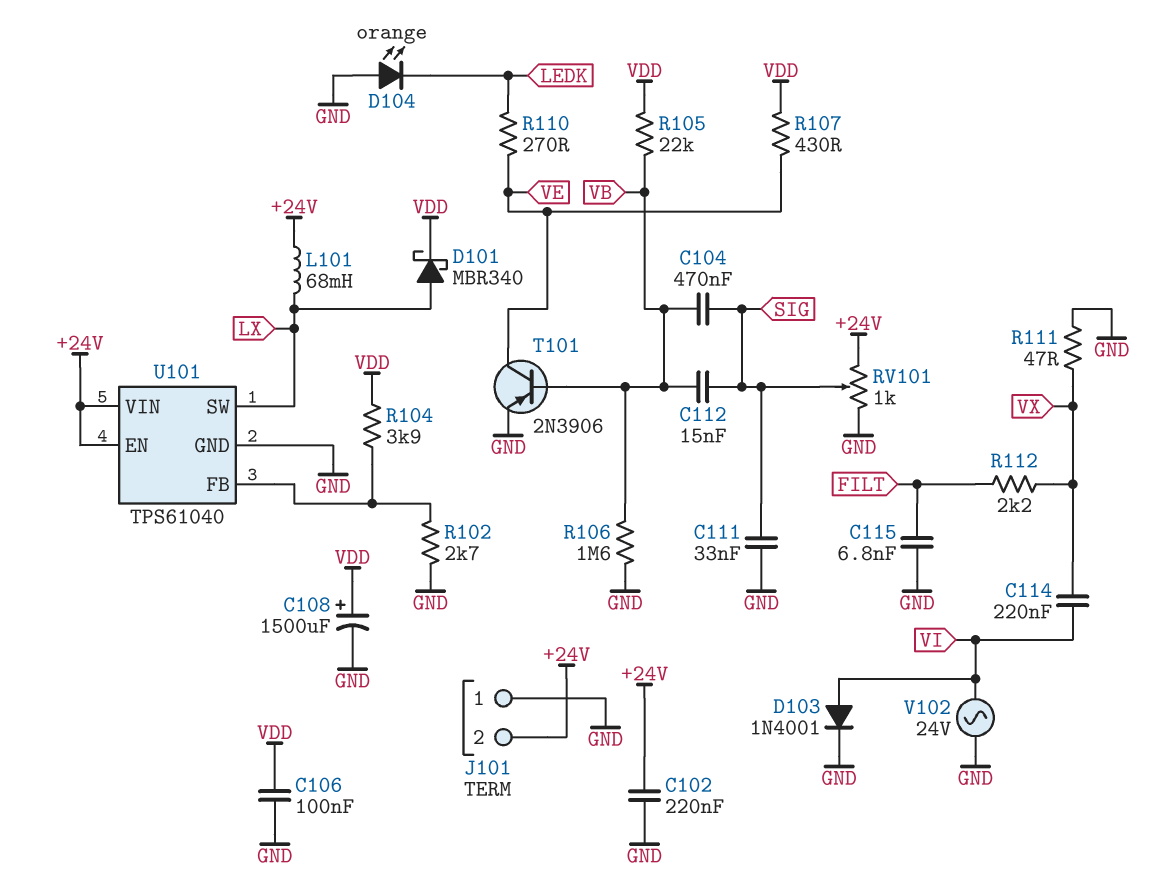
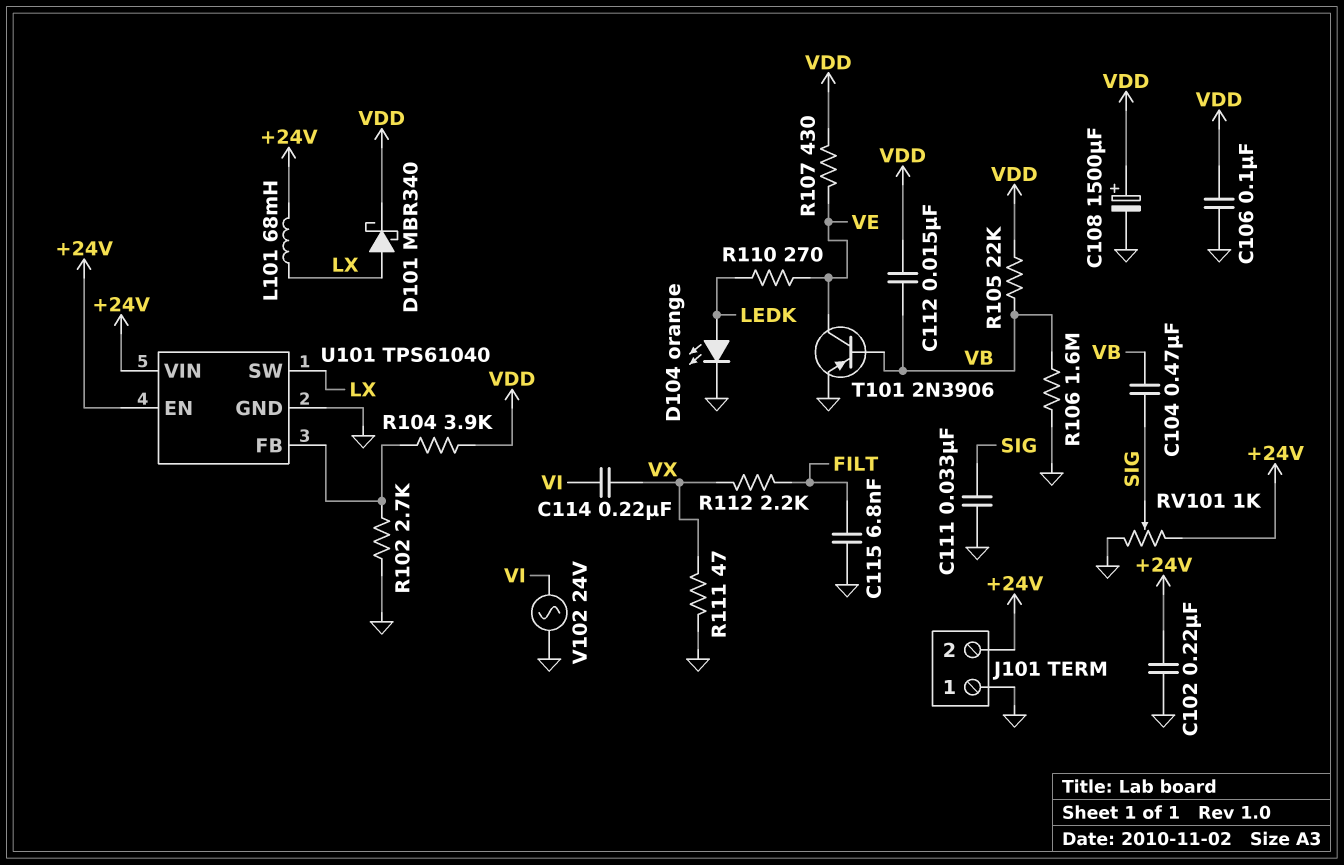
C112: 15nF (SIG, VB) -> 15nF (VB, VDD)
D103: diode 1N4001 (A VI, K GND) -> none
D104: LED orange (A GND, K LEDK) -> LED orange (A LEDK, K GND)

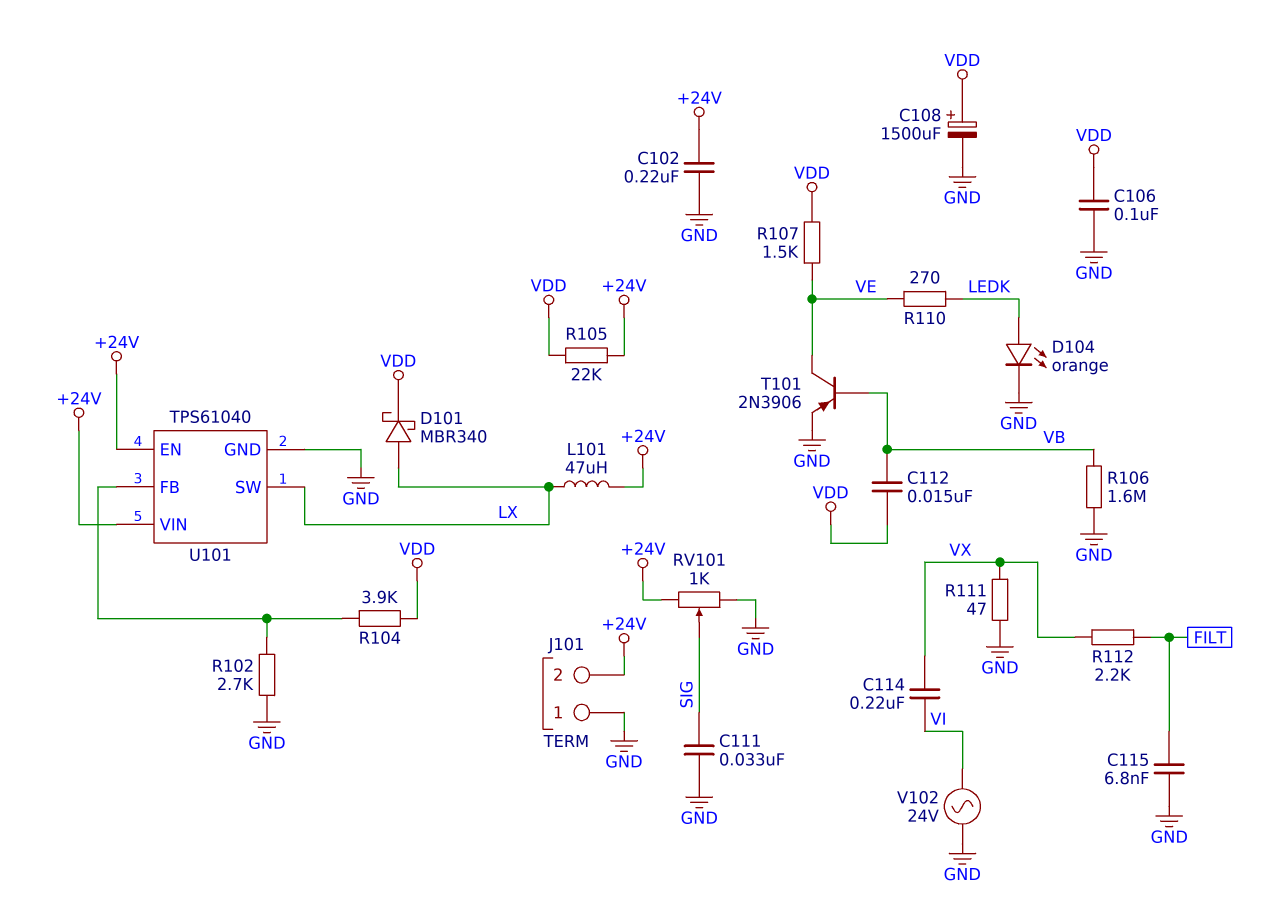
C104: 470nF (SIG, VB) -> none
L101: 68mH (+24V, LX) -> 47uH (+24V, LX)
R105: 22k (VB, VDD) -> 22k (+24V, VDD)
R107: 430 (VDD, VE) -> 1.5k (VDD, VE)

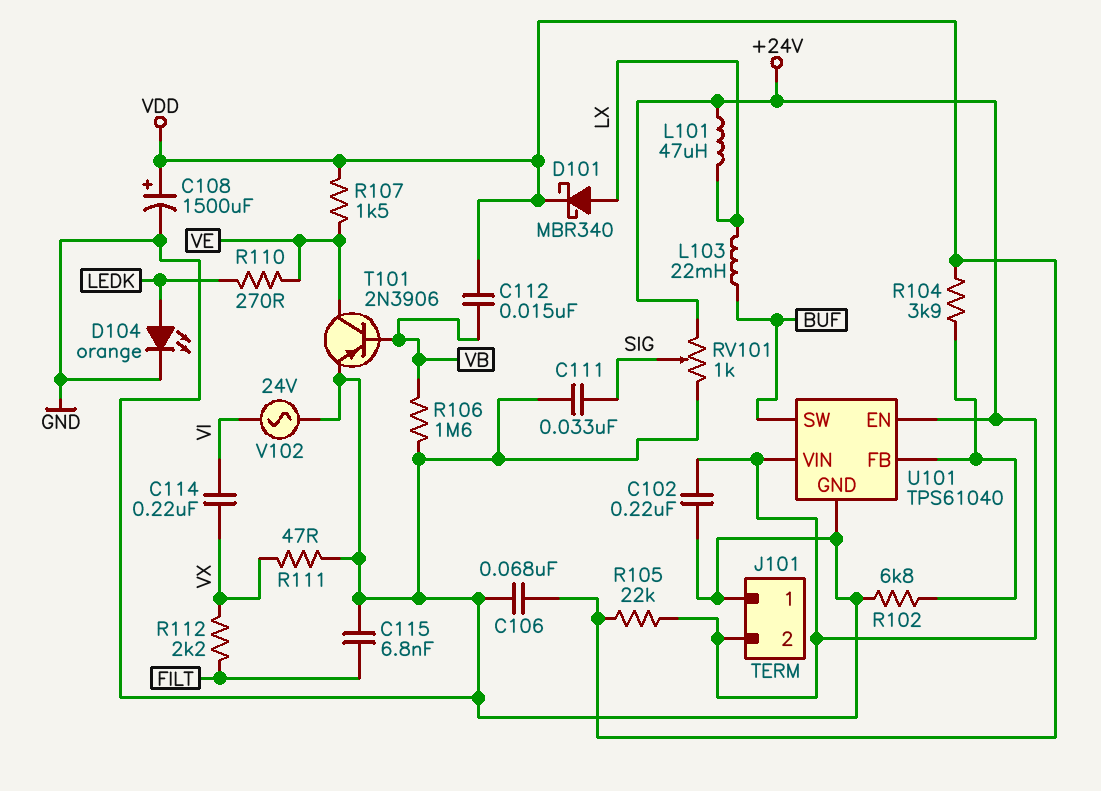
C106: 100nF (GND, VDD) -> 68nF (GND, VDD)
L103: none -> 22mH (BUF, LX)
R102: 2.7k (GND, U101/FB) -> 6.8k (GND, U101/FB)
U101 pin SW: LX -> BUF

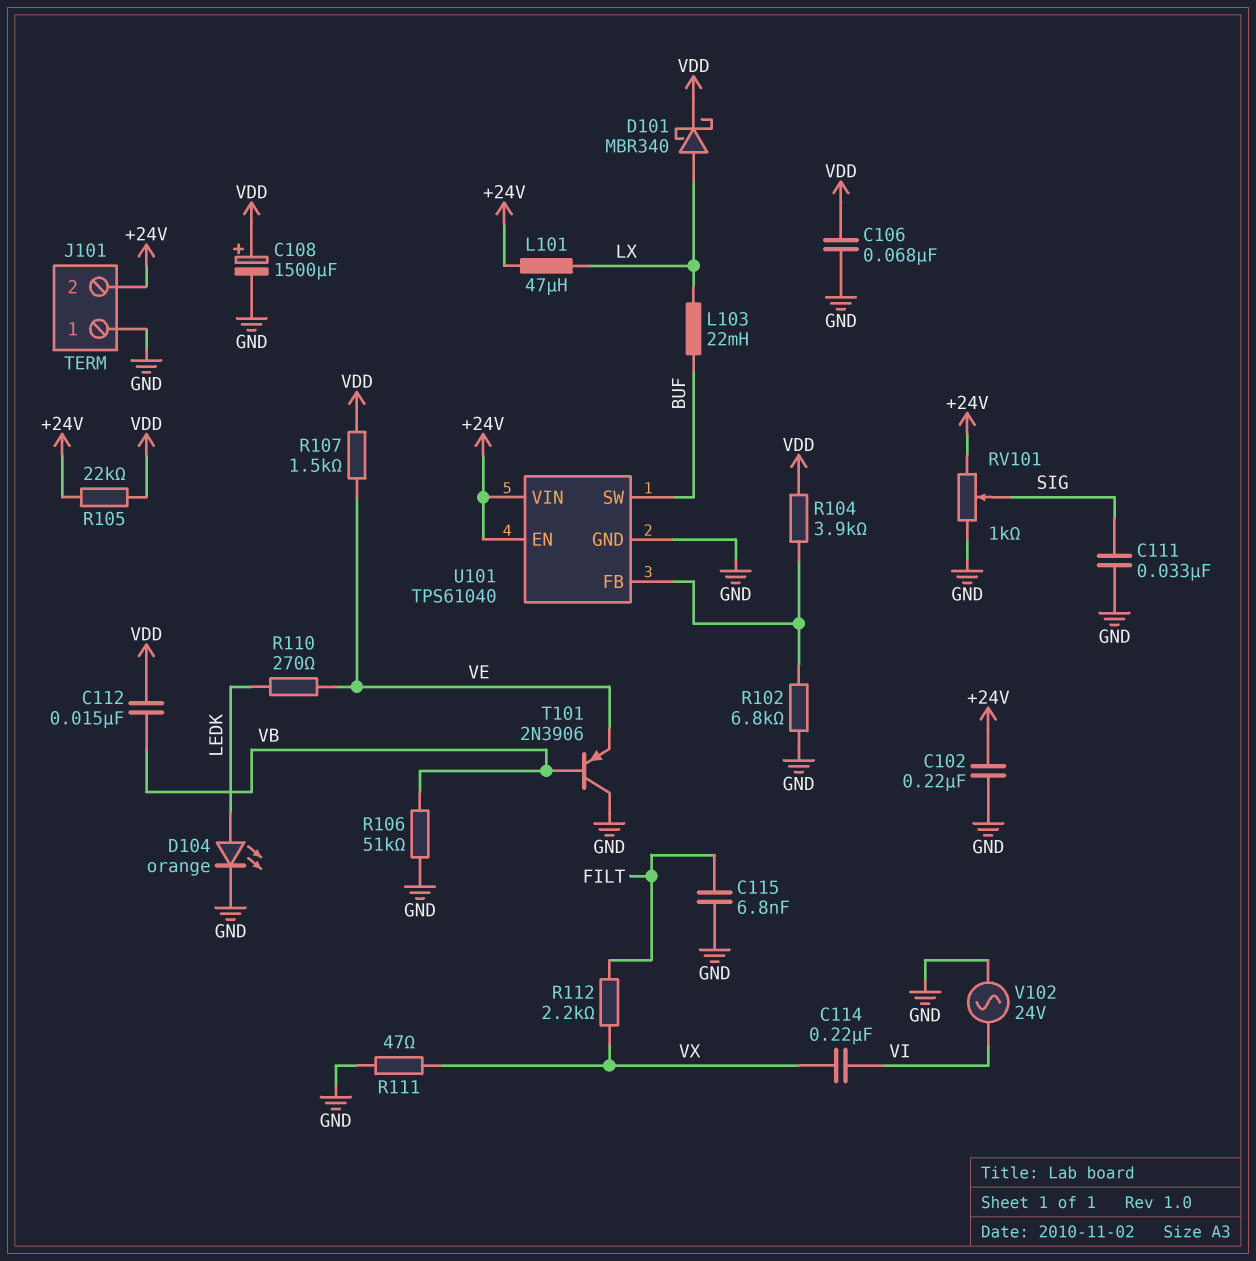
R106: 1.6M (GND, VB) -> 51k (GND, VB)
T101: PNP 2N3906 (B VB, C VE, E GND) -> PNP 2N3906 (B VB, C GND, E VE)

